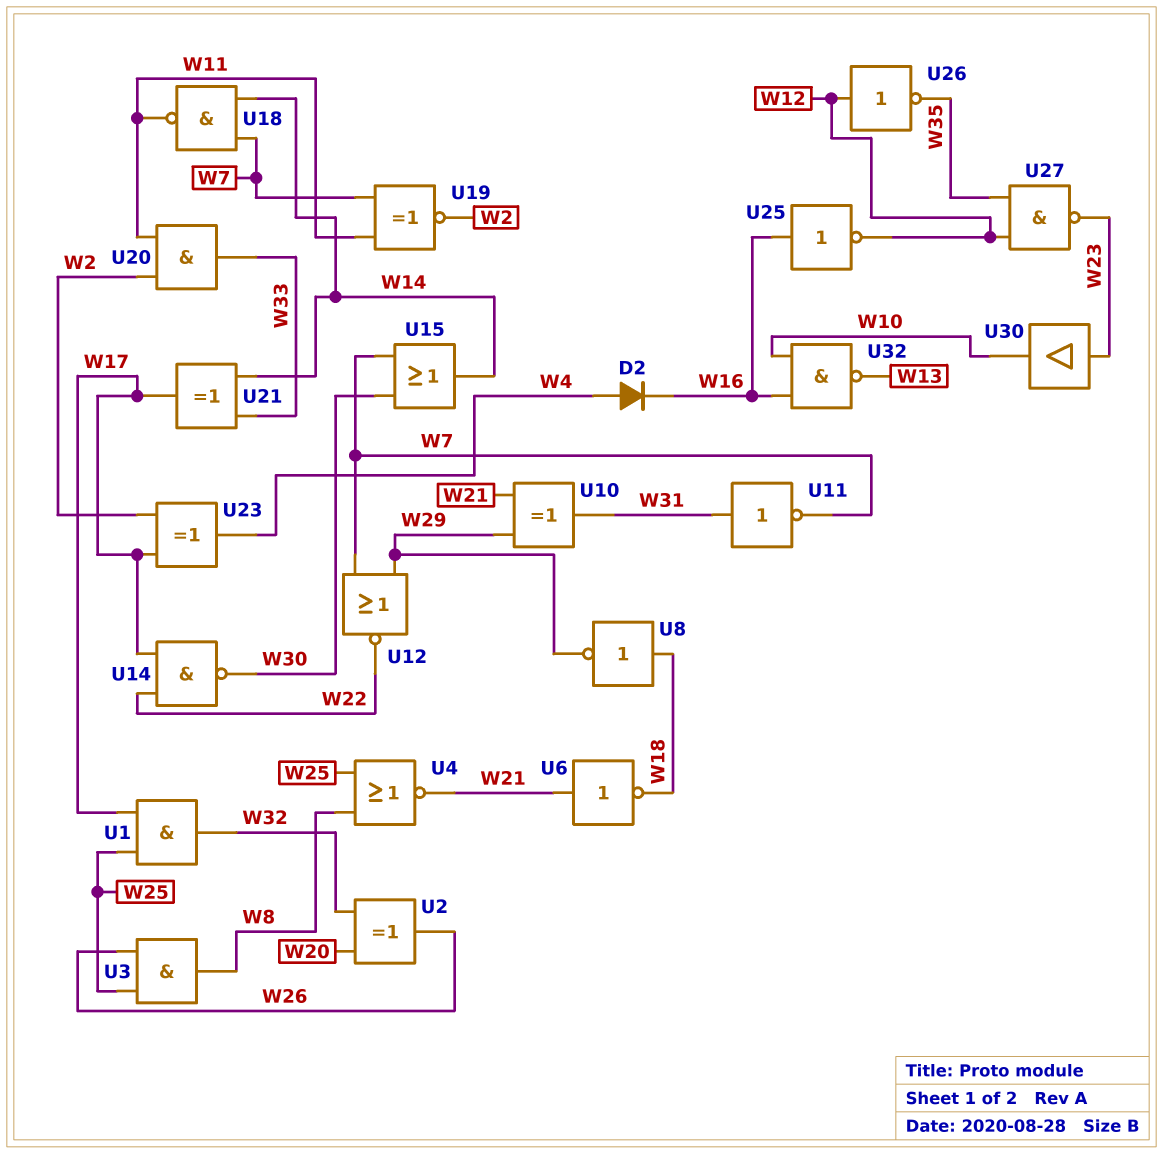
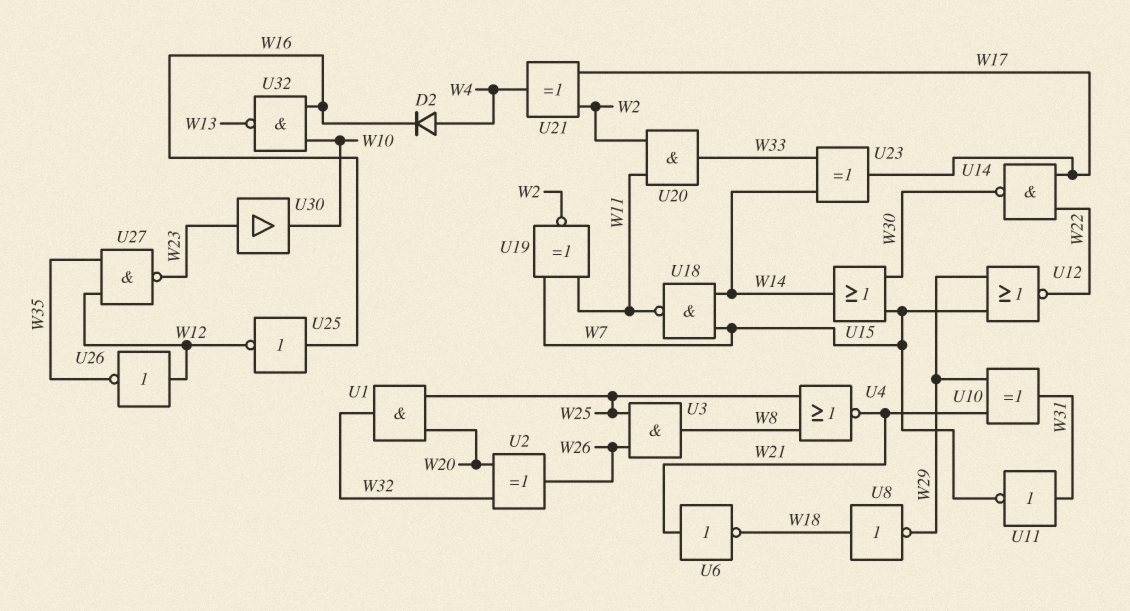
U1: AND (in W17, in W25, out W32) -> AND (in W20, in W25, out W32)
U21: XOR (in W14, in W33, out W17) -> XOR (in W2, in W17, out W4)
U23: XOR (in W2, in W17, out W4) -> XOR (in W14, in W33, out W17)

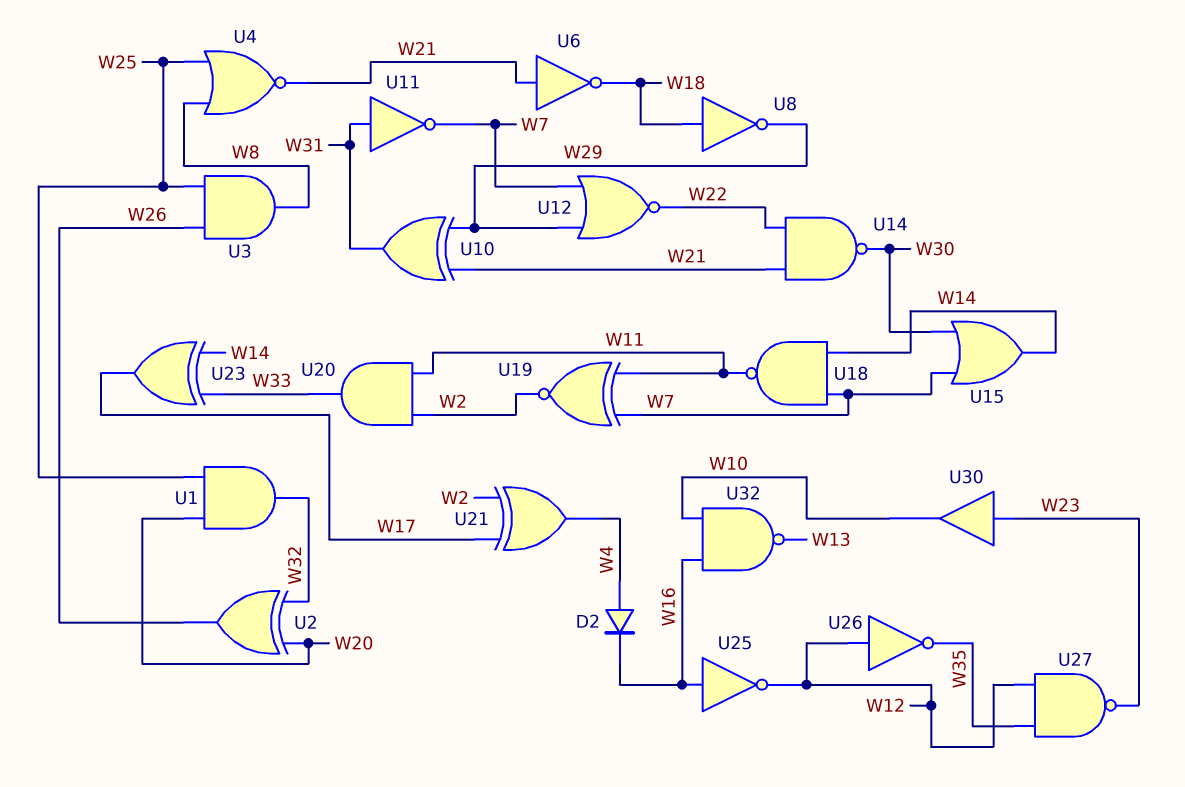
U14: NAND (in W17, in W22, out W30) -> NAND (in W21, in W22, out W30)

